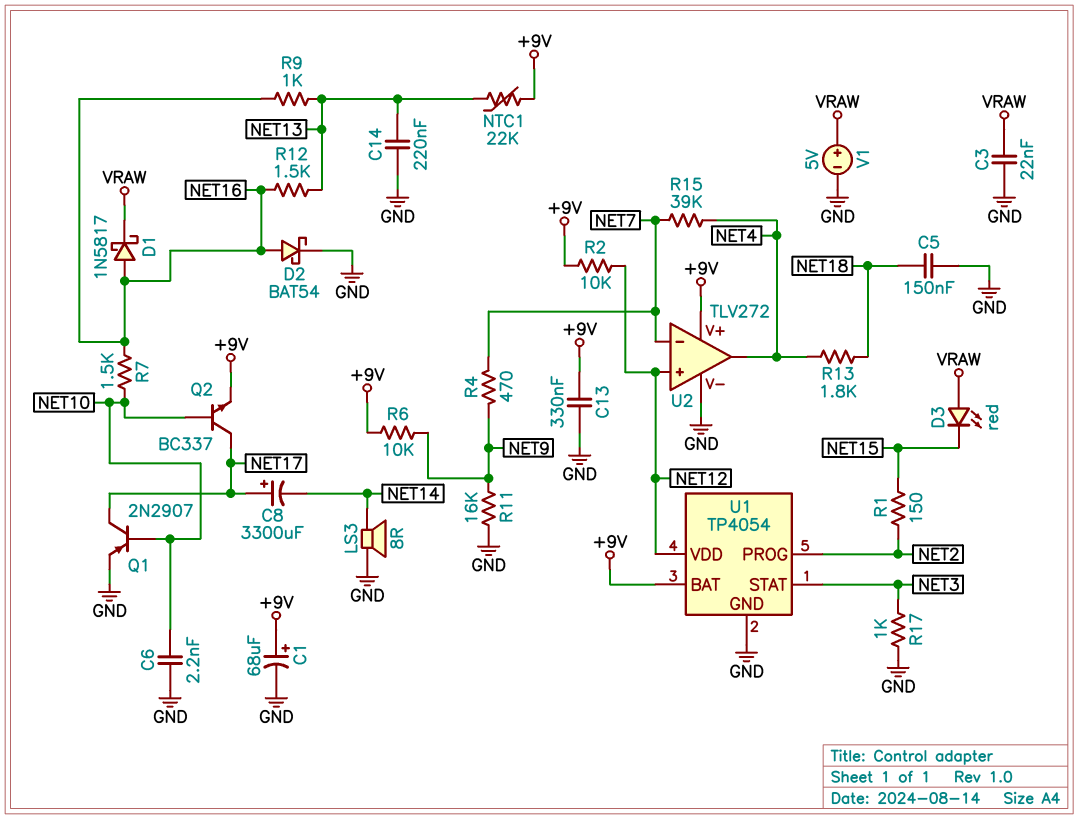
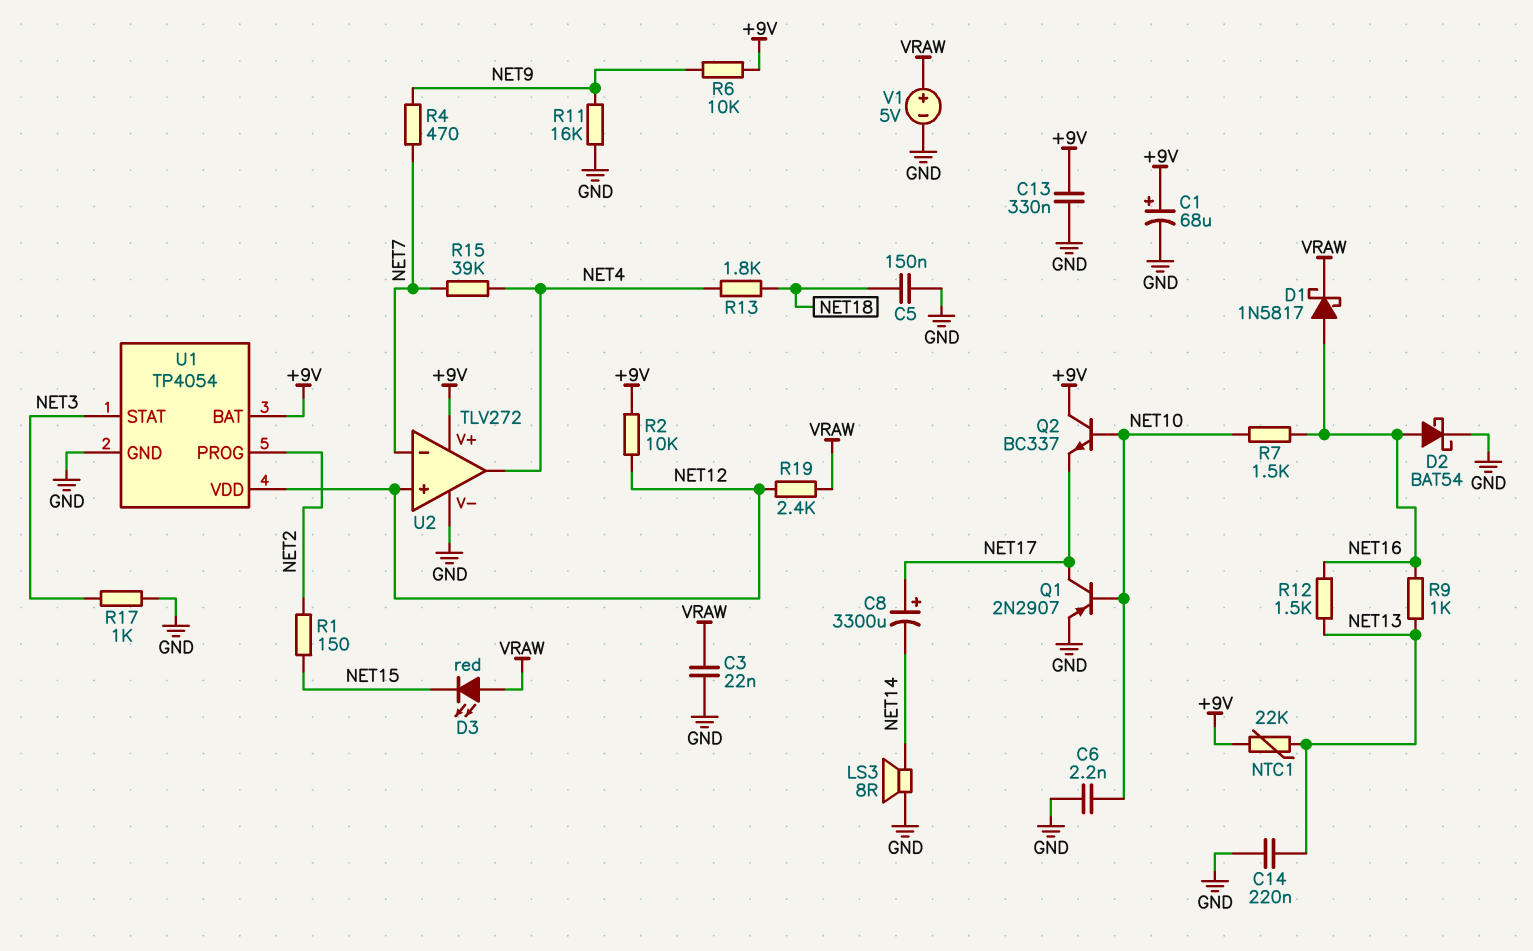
Q2: NPN BC337 (B NET10, C NET17, E +9V) -> NPN BC337 (B NET10, C +9V, E NET17)
R19: none -> 2.4k (NET12, VRAW)

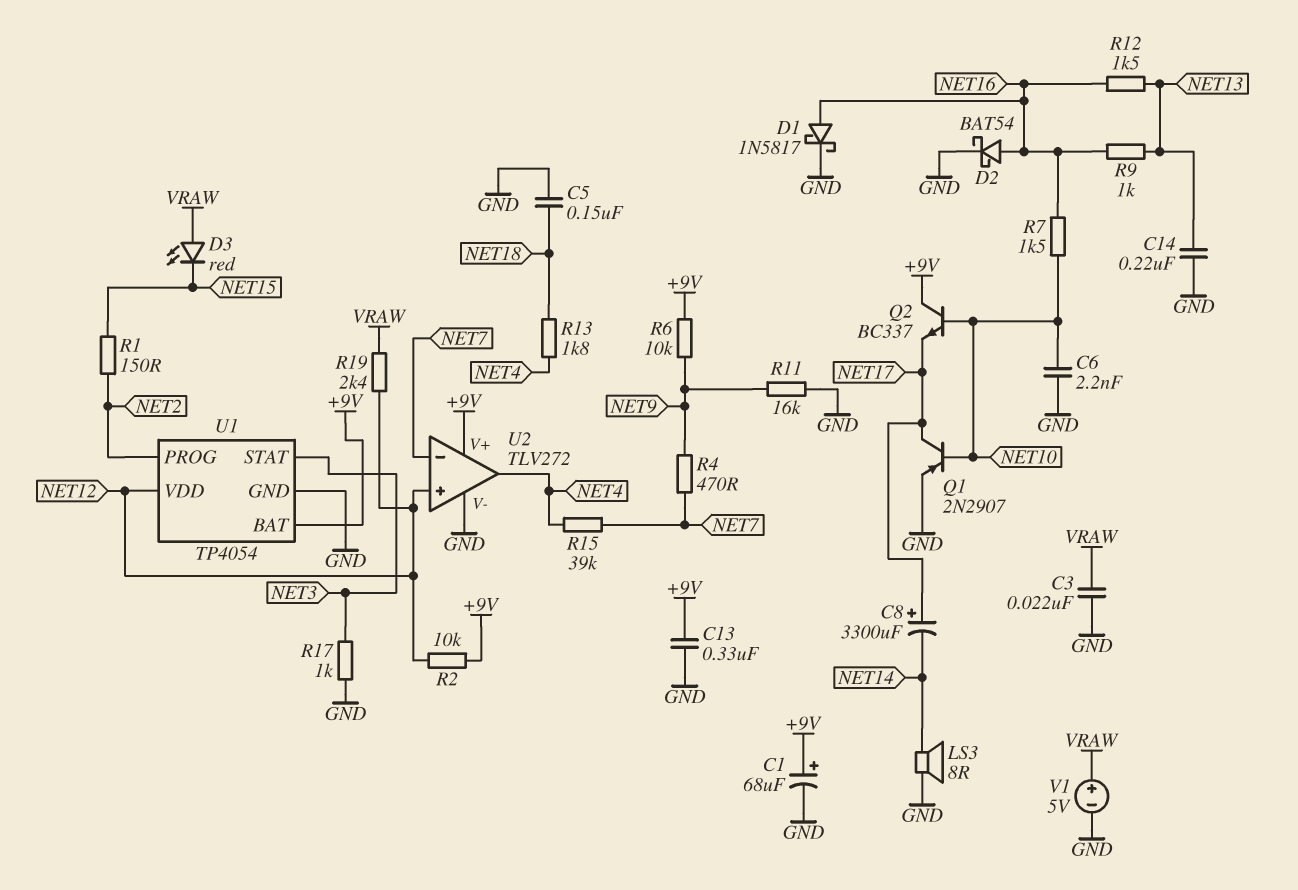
D1: schottky 1N5817 (A NET16, K VRAW) -> schottky 1N5817 (A NET16, K GND)
NTC1: 22k (+9V, NET13) -> none

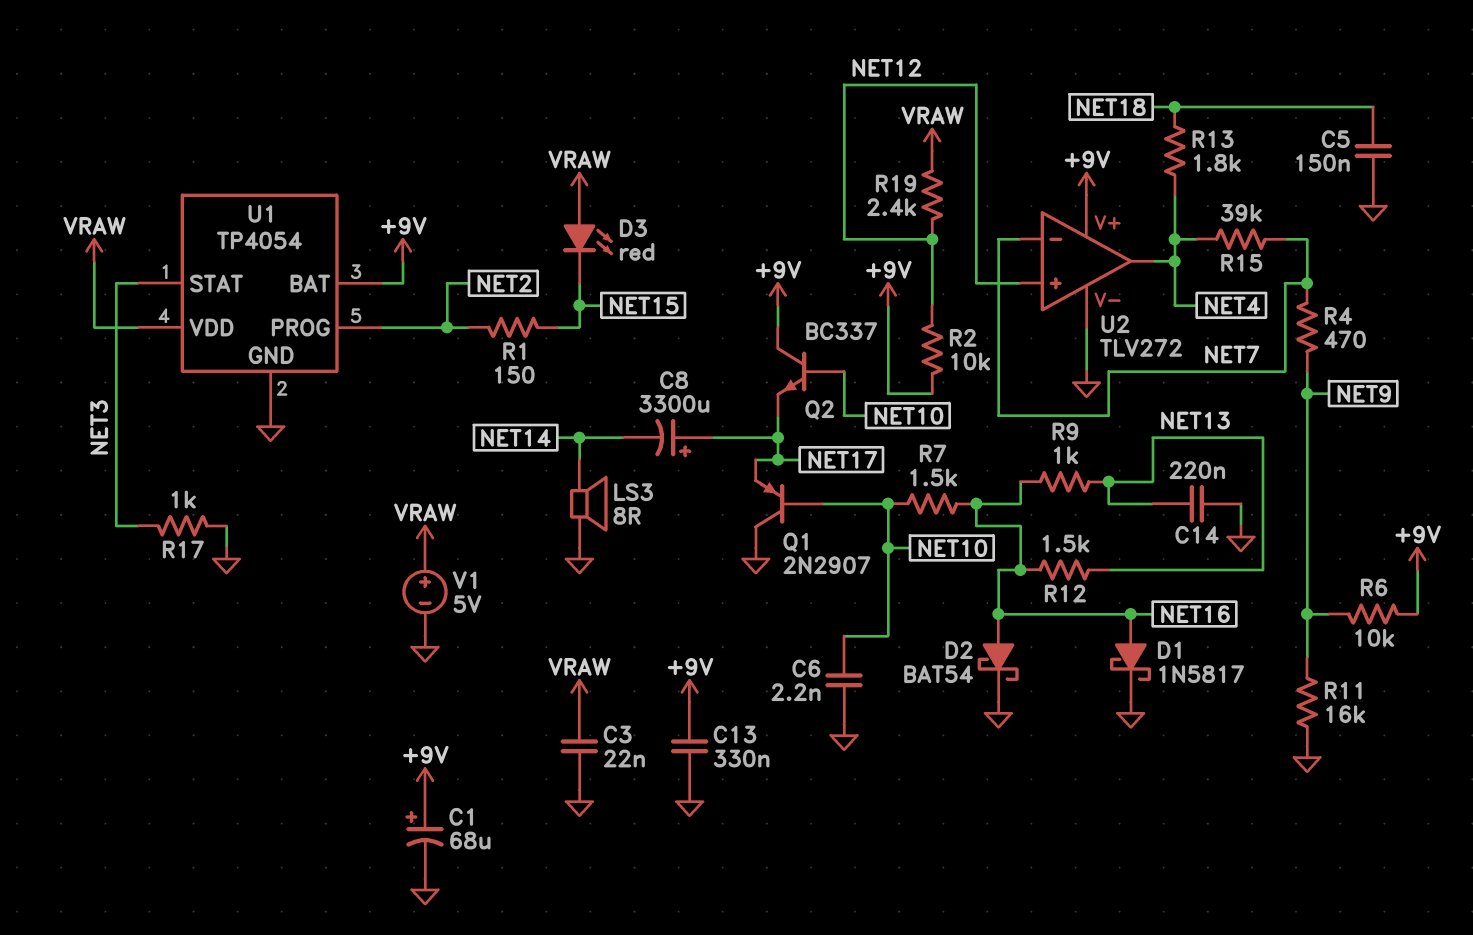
Q1: PNP 2N2907 (B NET10, C NET17, E GND) -> PNP 2N2907 (B NET10, C GND, E NET17)
U1 pin VDD: NET12 -> VRAW

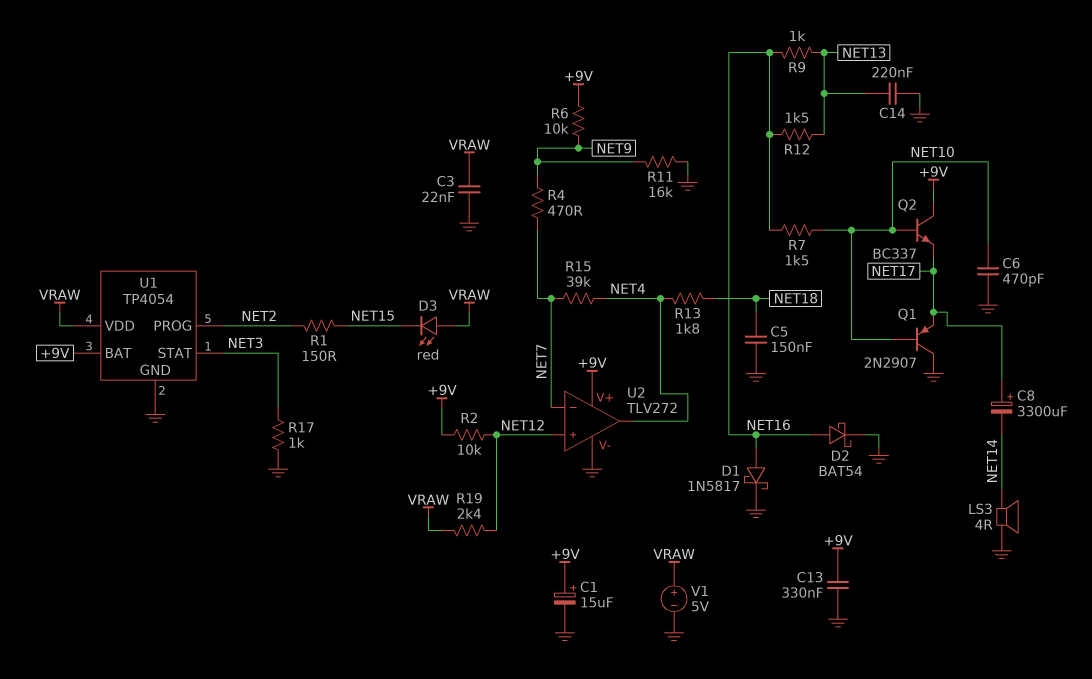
C1: 68uF (plus +9V, minus GND) -> 15uF (plus +9V, minus GND)
C6: 2.2nF (GND, NET10) -> 470pF (GND, NET10)
LS3: speaker 8R (GND, NET14) -> speaker 4R (GND, NET14)

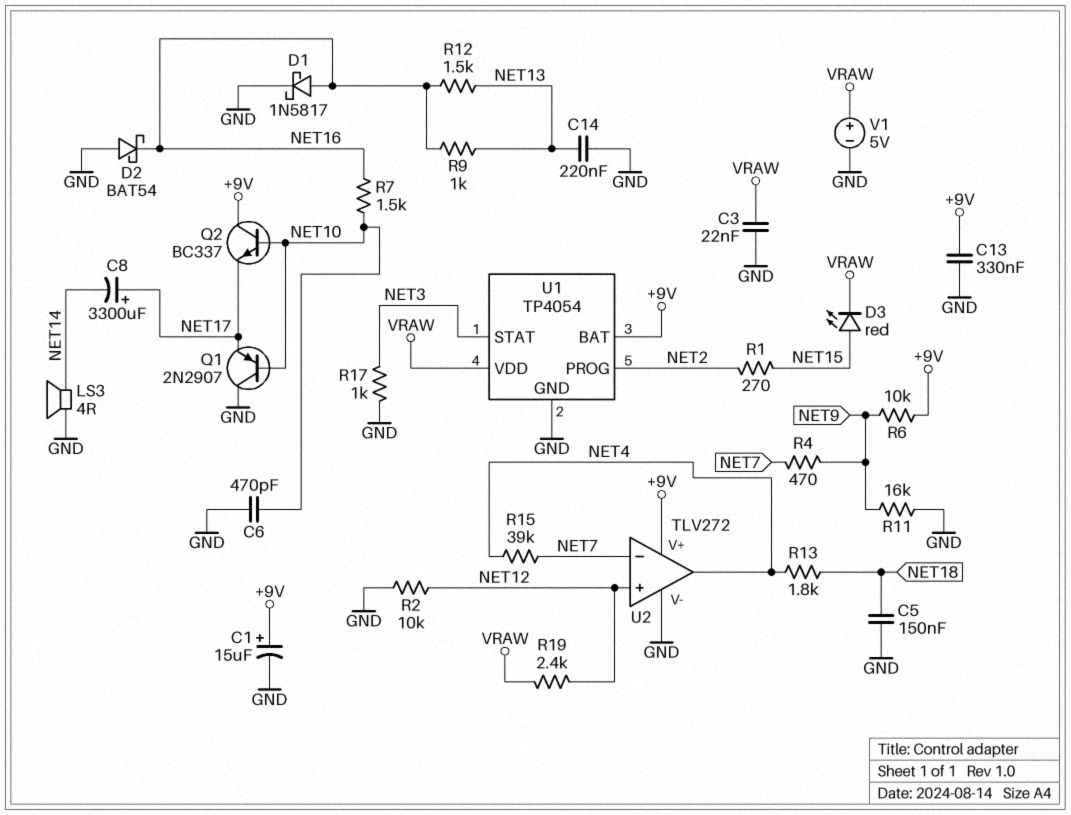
D2: schottky BAT54 (A NET16, K GND) -> schottky BAT54 (A GND, K NET16)
D3: LED red (A VRAW, K NET15) -> LED red (A NET15, K VRAW)
R1: 150 (NET2, NET15) -> 270 (NET2, NET15)
R2: 10k (+9V, NET12) -> 10k (GND, NET12)

